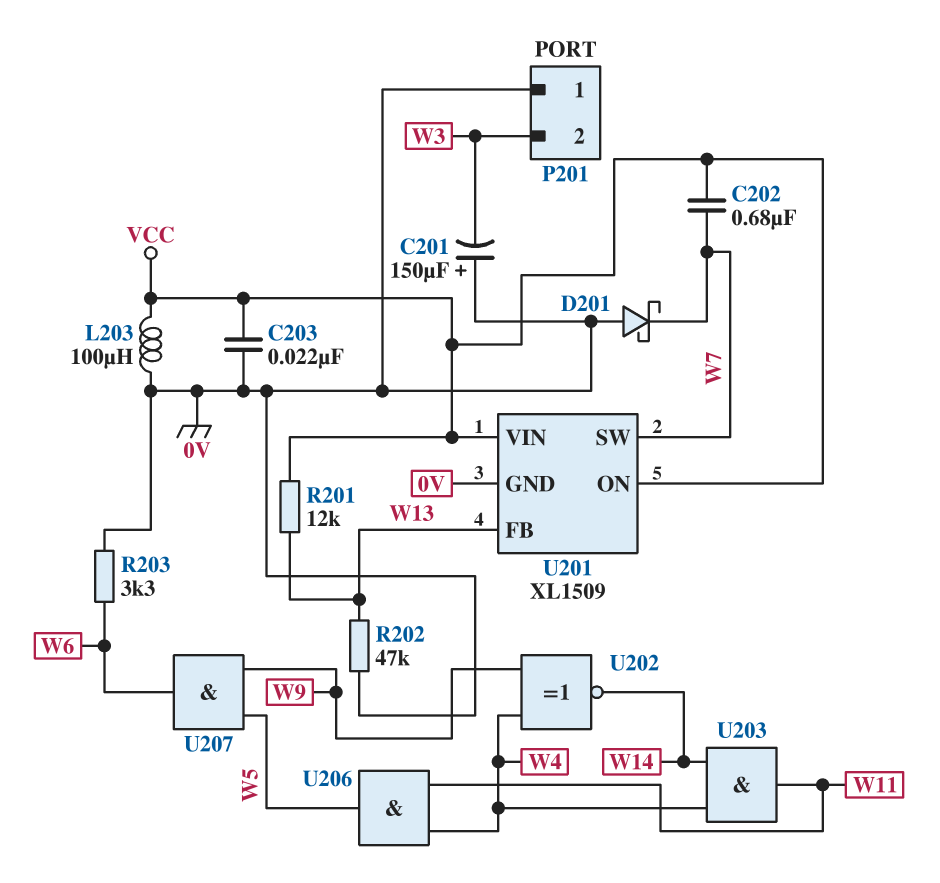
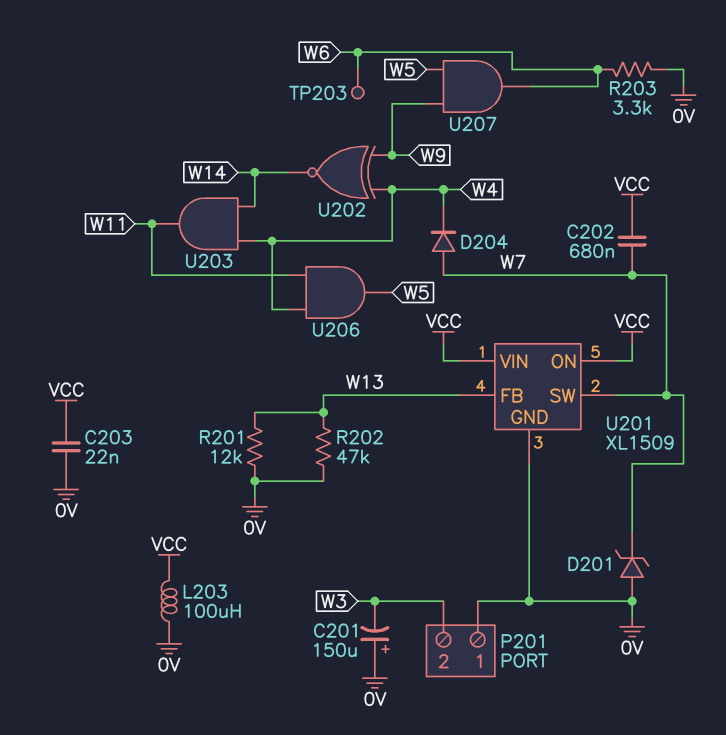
D201: schottky (A 0V, K W7) -> zener (A 0V, K W7)
D204: none -> diode (A W7, K W4)
R201: 12k (VCC, W13) -> 12k (0V, W13)
TP203: none -> test point (W6)

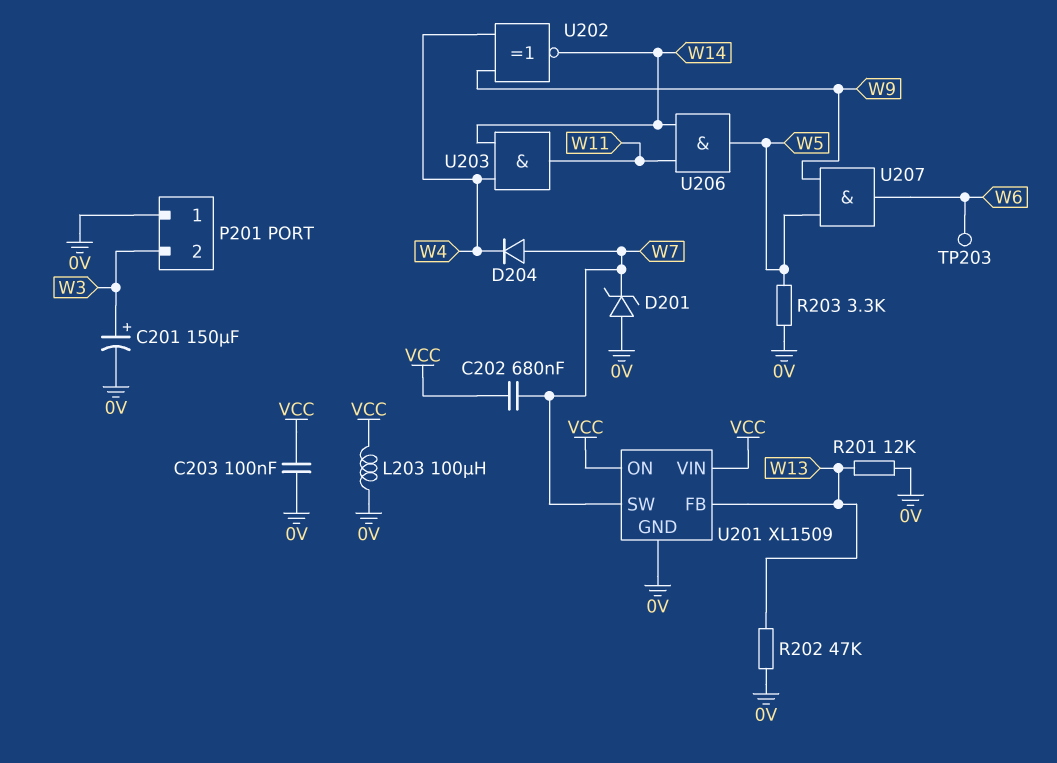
C201: 150uF (plus 0V, minus W3) -> 150uF (plus W3, minus 0V)
C203: 22nF (0V, VCC) -> 100nF (0V, VCC)
R203: 3.3k (0V, W6) -> 3.3k (0V, W5)
U206: AND (in W4, in W11, out W5) -> AND (in W11, in W14, out W5)

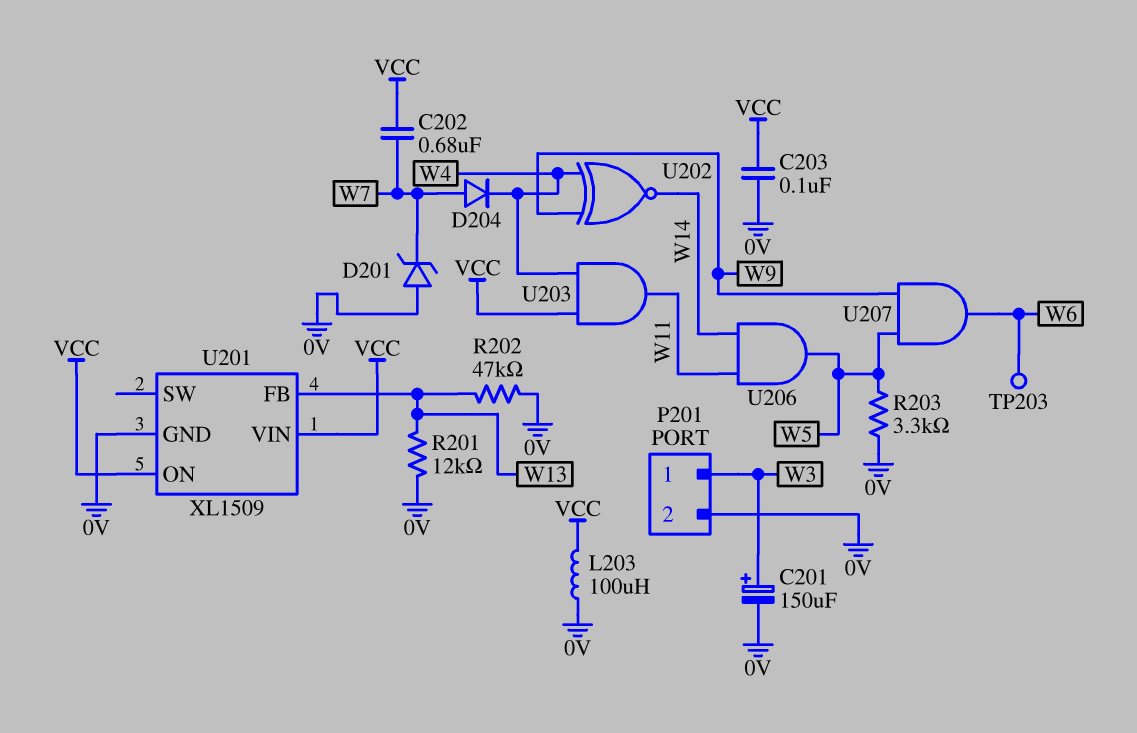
P201 pin 1: 0V -> W3
P201 pin 2: W3 -> 0V
U201 pin SW: W7 -> none
U203: AND (in W4, in W14, out W11) -> AND (in VCC, in W4, out W11)

